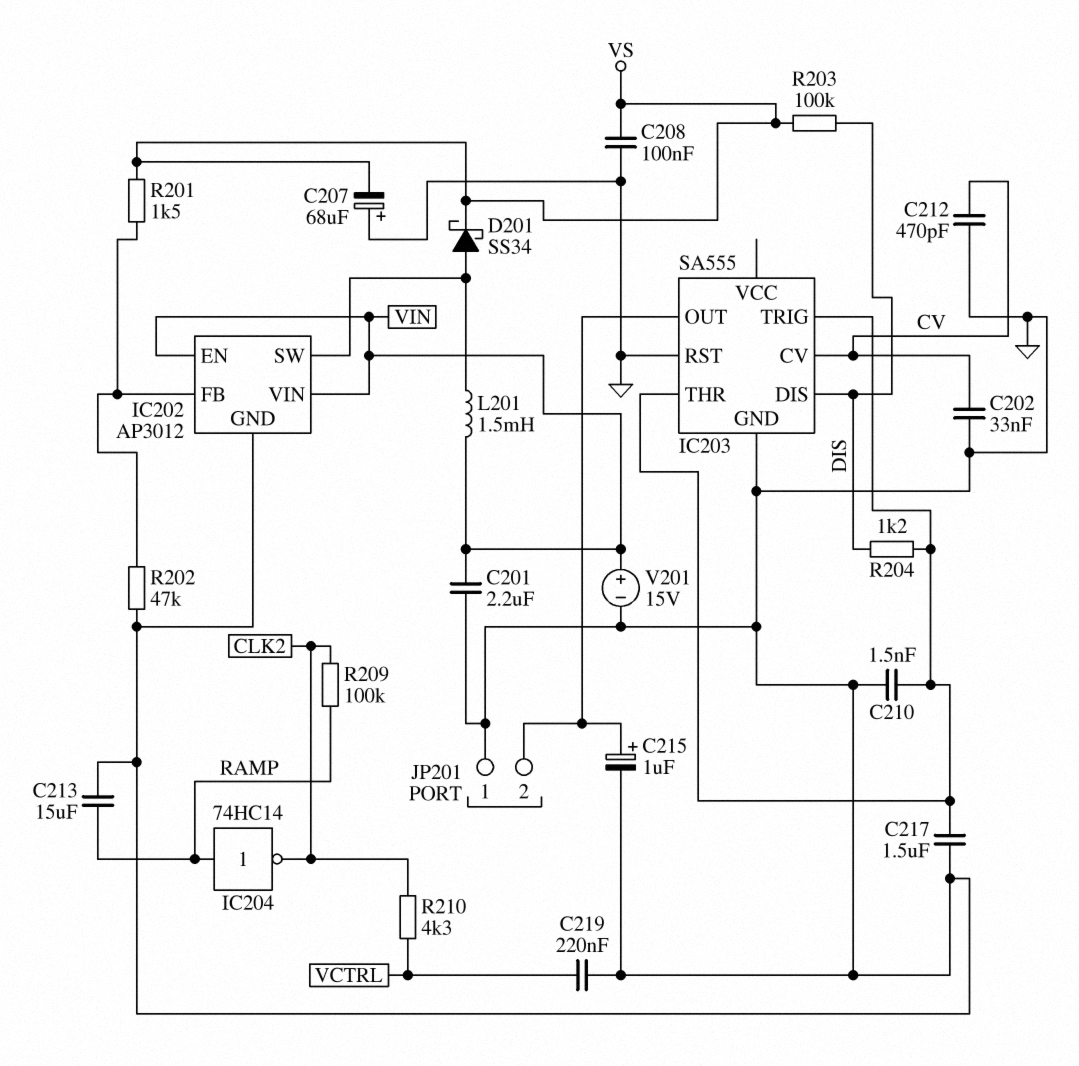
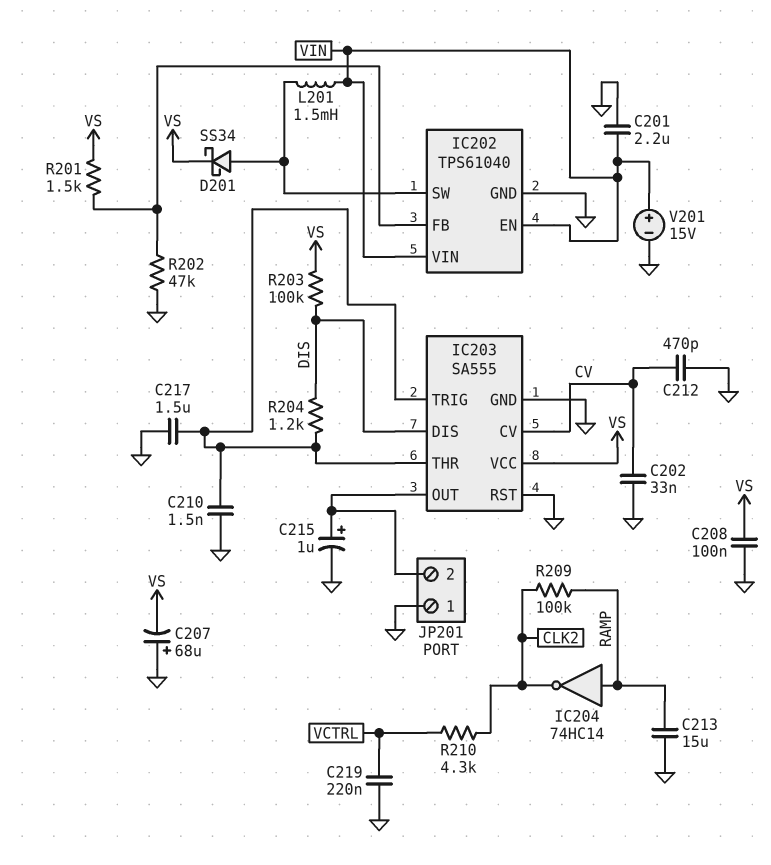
IC202: AP3012 -> TPS61040
IC203 pin VCC: none -> VS

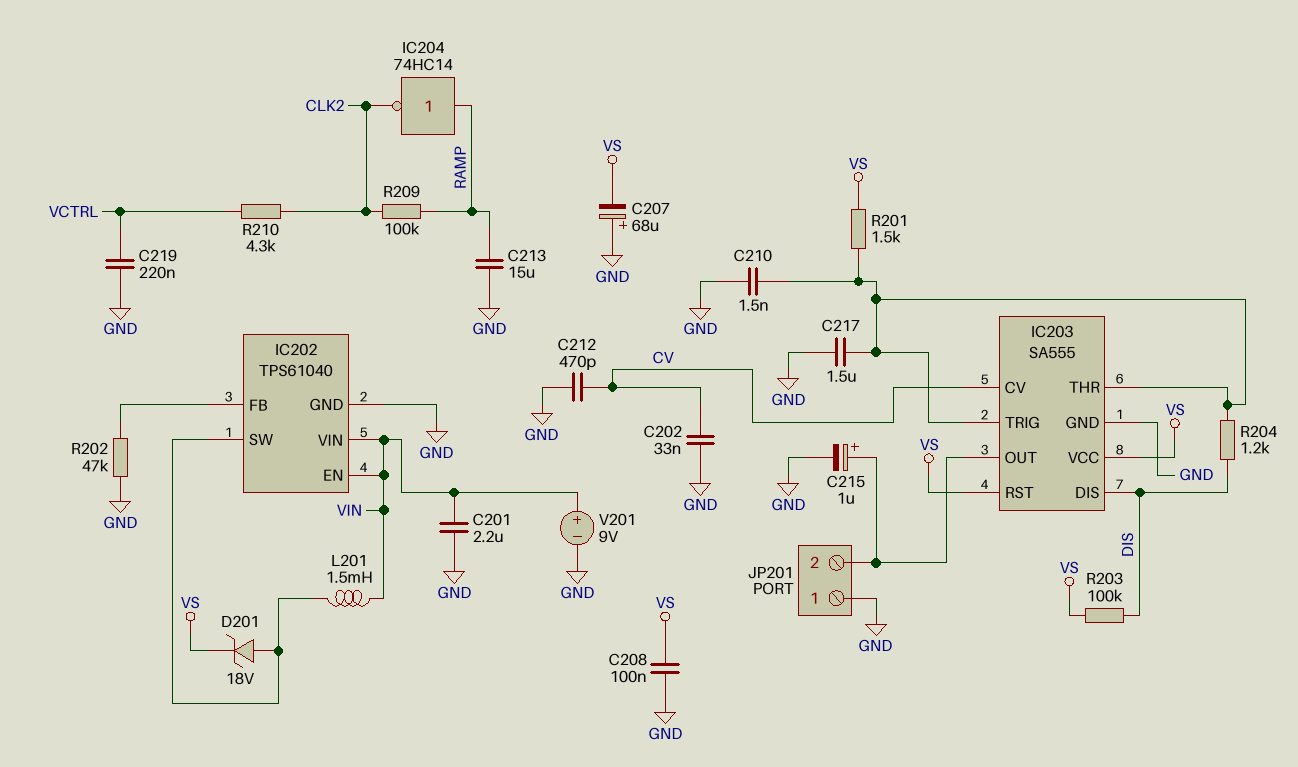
D201: schottky SS34 (A IC202/SW, K VS) -> zener 18V (A IC202/SW, K VS)
IC203 pin RST: GND -> VS
R201: 1.5k (IC202/FB, VS) -> 1.5k (IC203/THR, VS)
V201: 15V (plus VIN, minus GND) -> 9V (plus VIN, minus GND)

